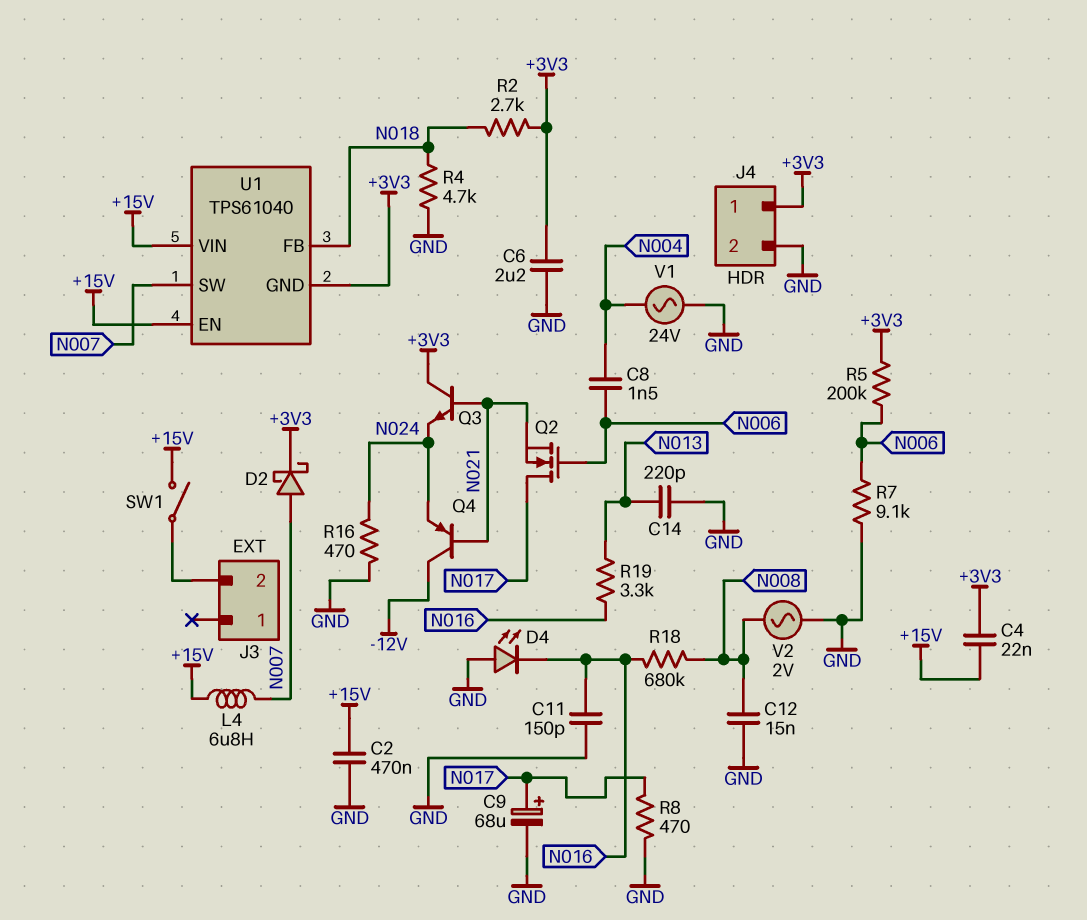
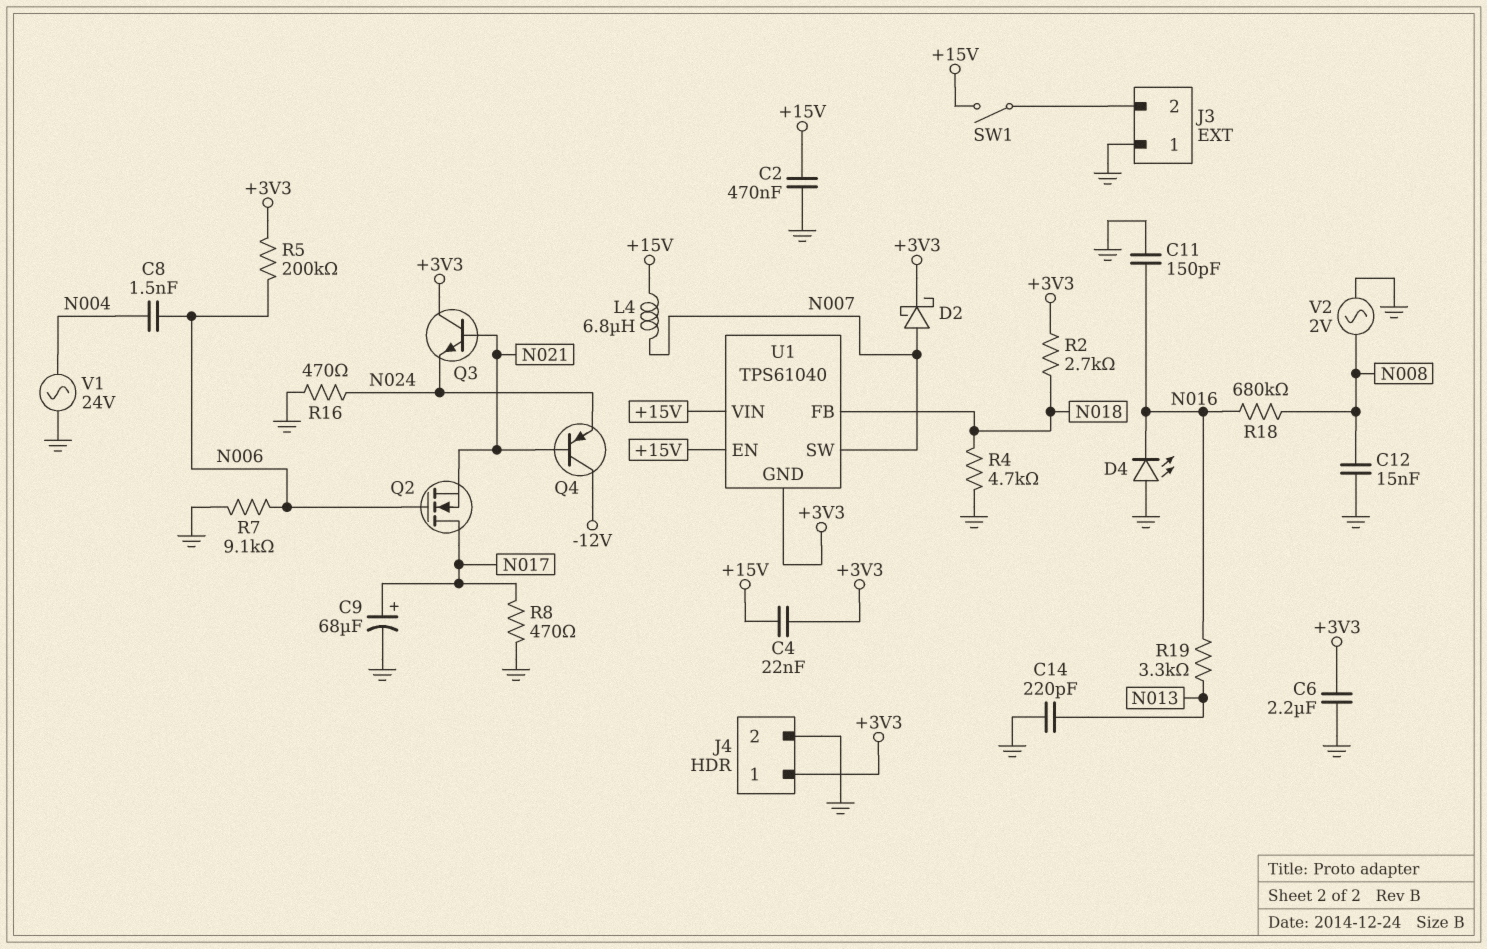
J3 pin 1: none -> GND

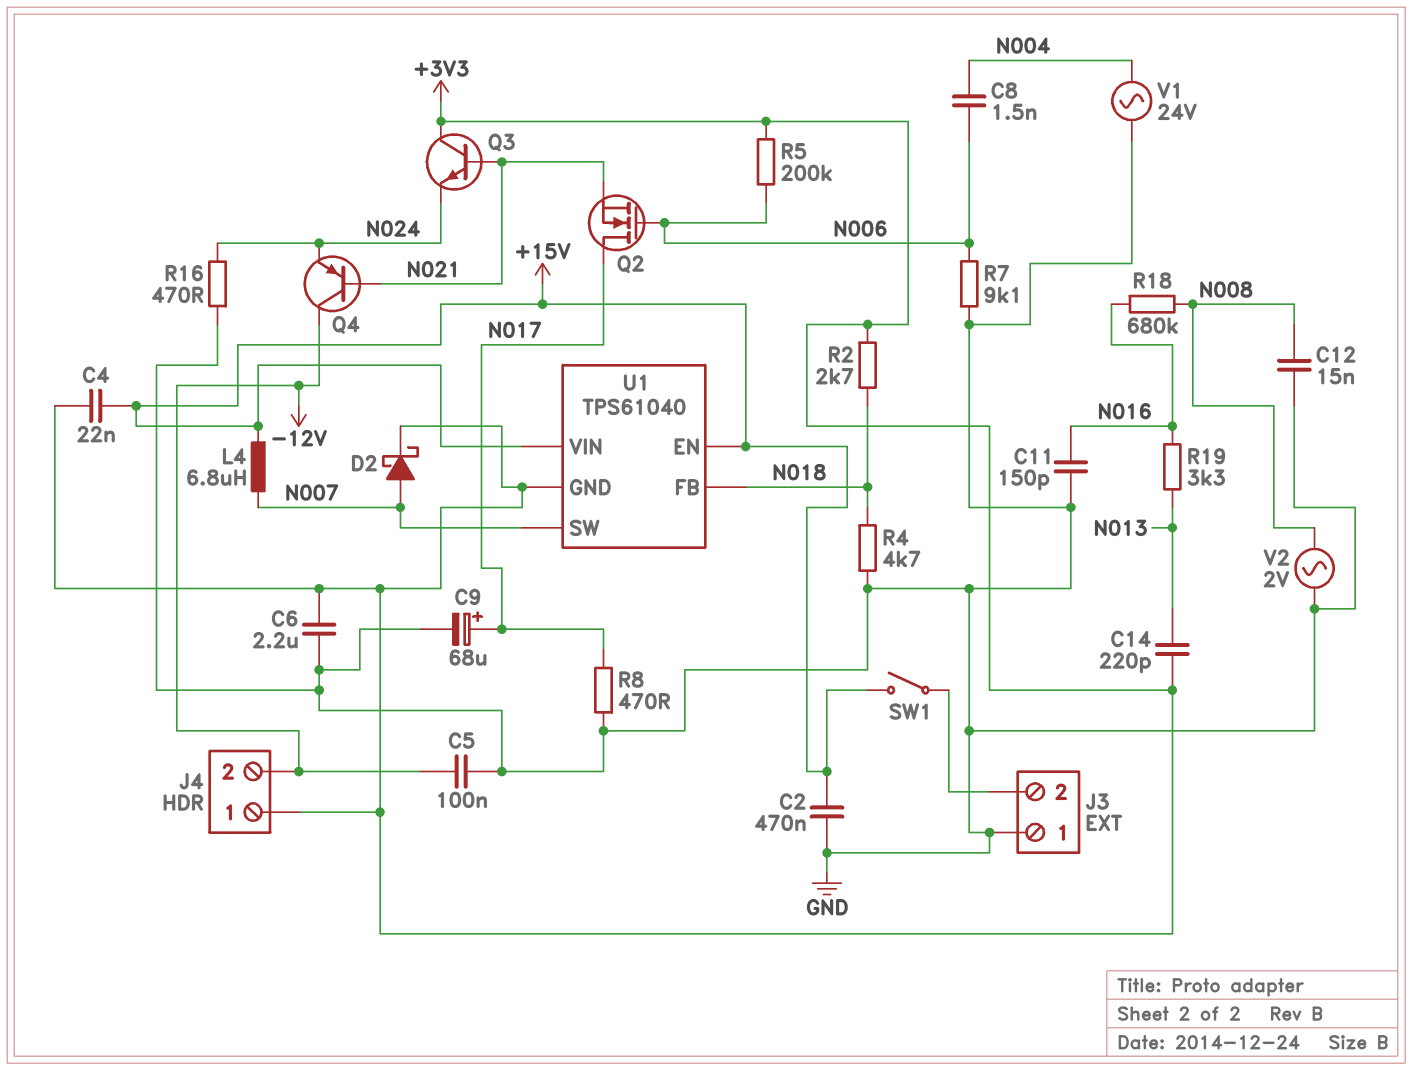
C5: none -> 100nF (-12V, GND)
C14: 220pF (GND, N013) -> 220pF (+3V3, N013)
D4: LED (A GND, K N016) -> none
J4 pin 2: GND -> -12V

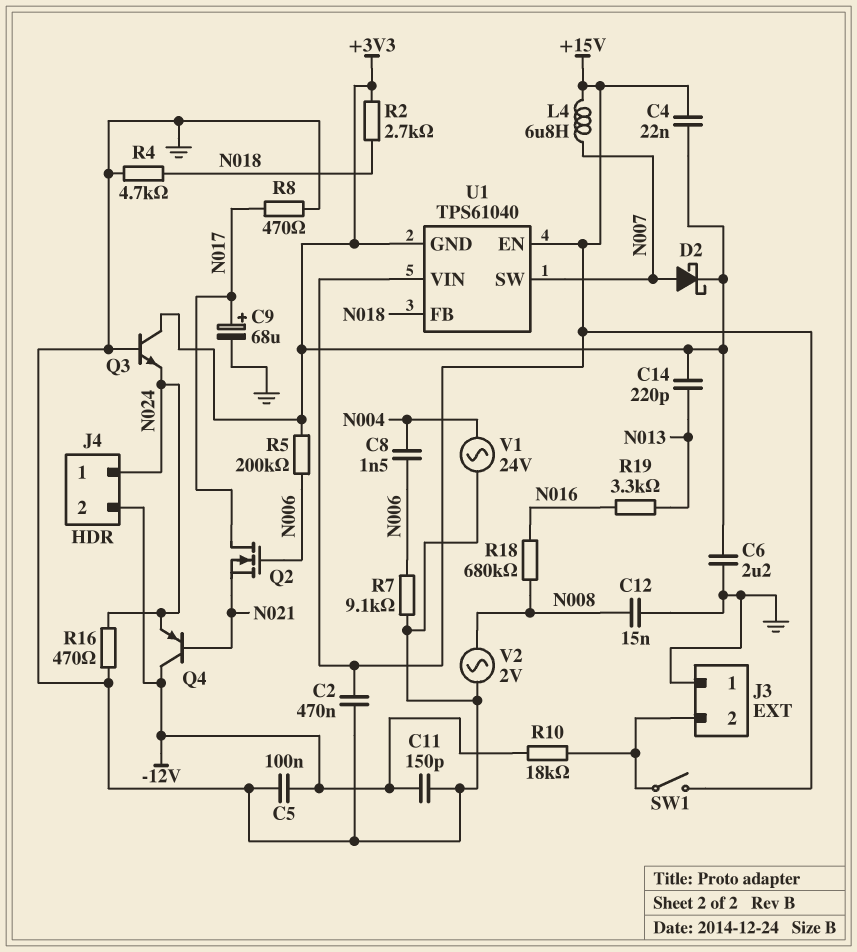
C11: 150pF (GND, N016) -> 150pF (-12V, GND)
J4 pin 1: +3V3 -> N024
Q3: NPN (B N021, C +3V3, E N024) -> NPN (B GND, C +3V3, E N024)
R10: none -> 18k (-12V, J3/2)

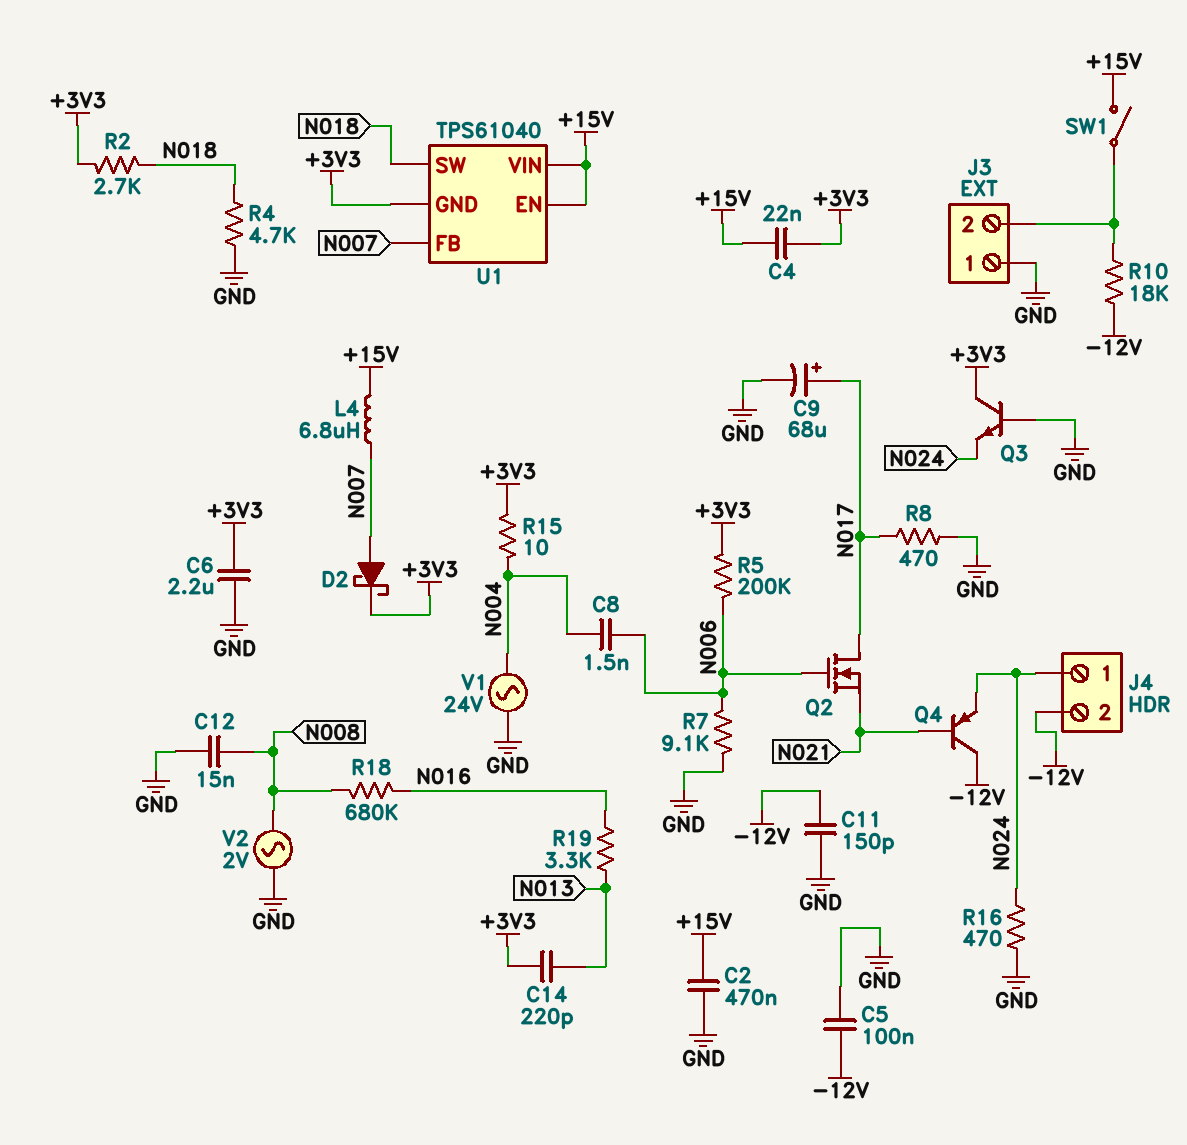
R15: none -> 10 (+3V3, N004)
U1 pin FB: N018 -> N007
U1 pin SW: N007 -> N018

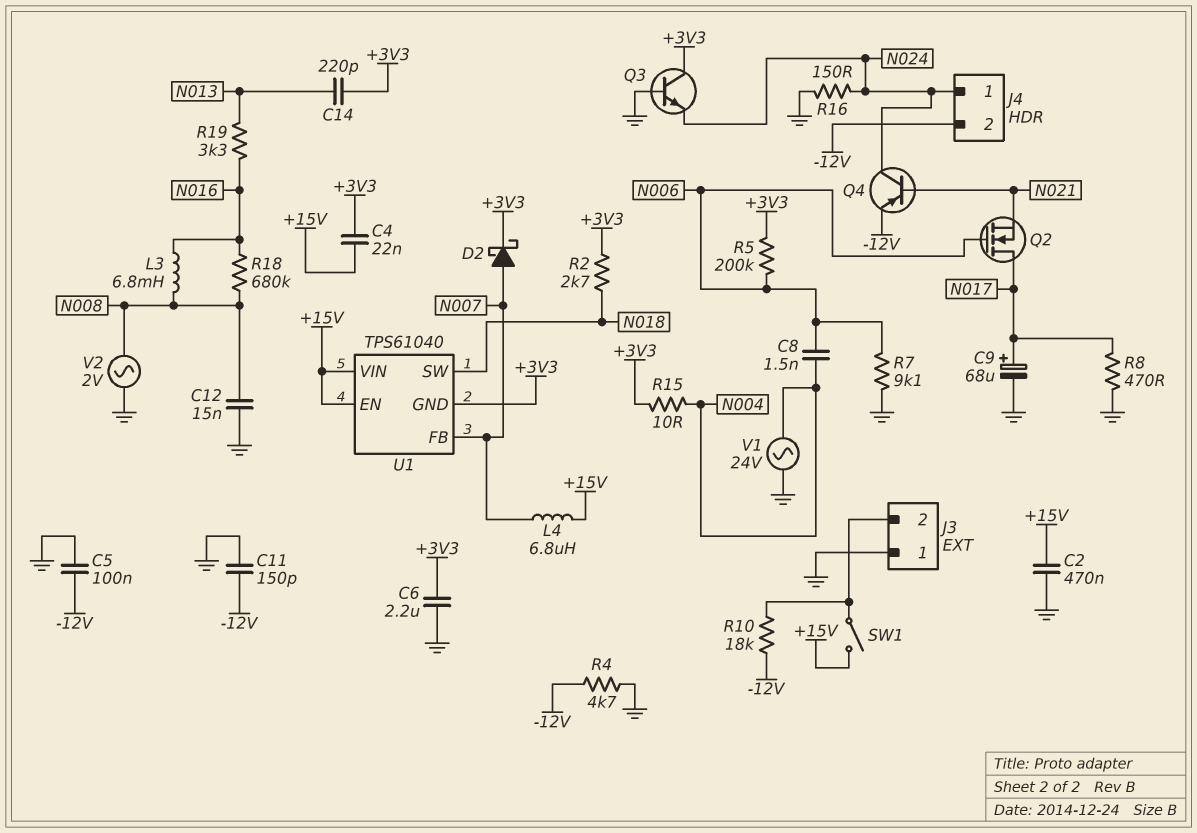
L3: none -> 6.8mH (N008, N016)
Q4: PNP (B N021, C -12V, E N024) -> PNP (B N021, C N024, E -12V)
R4: 4.7k (GND, N018) -> 4.7k (-12V, GND)
R16: 470 (GND, N024) -> 150 (GND, N024)

